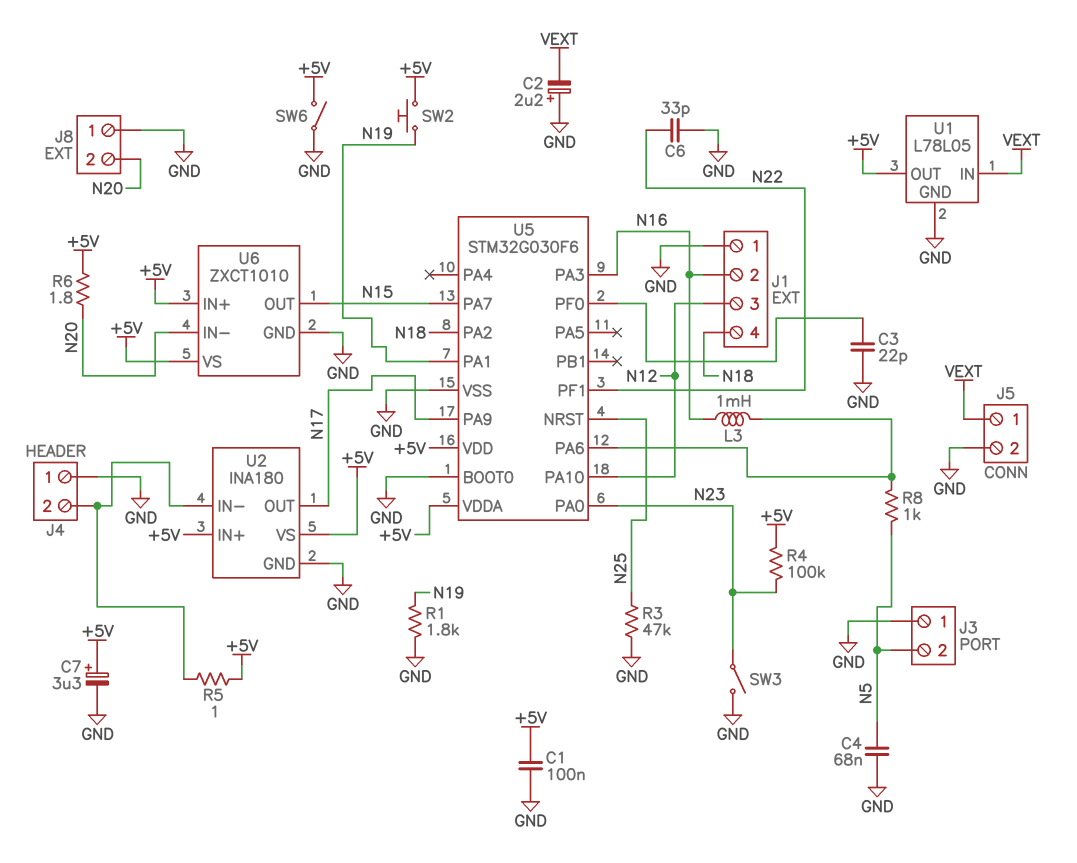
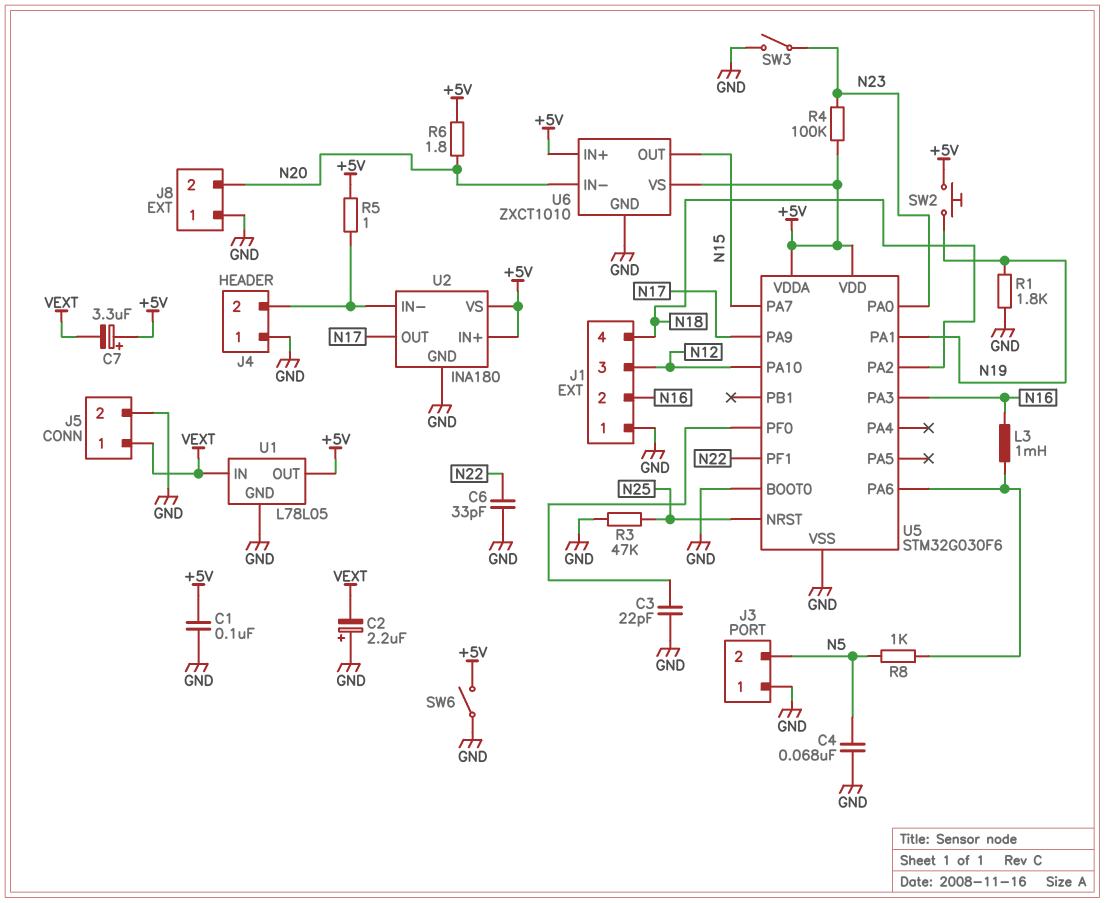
C7: 3.3uF (plus +5V, minus GND) -> 3.3uF (plus +5V, minus VEXT)

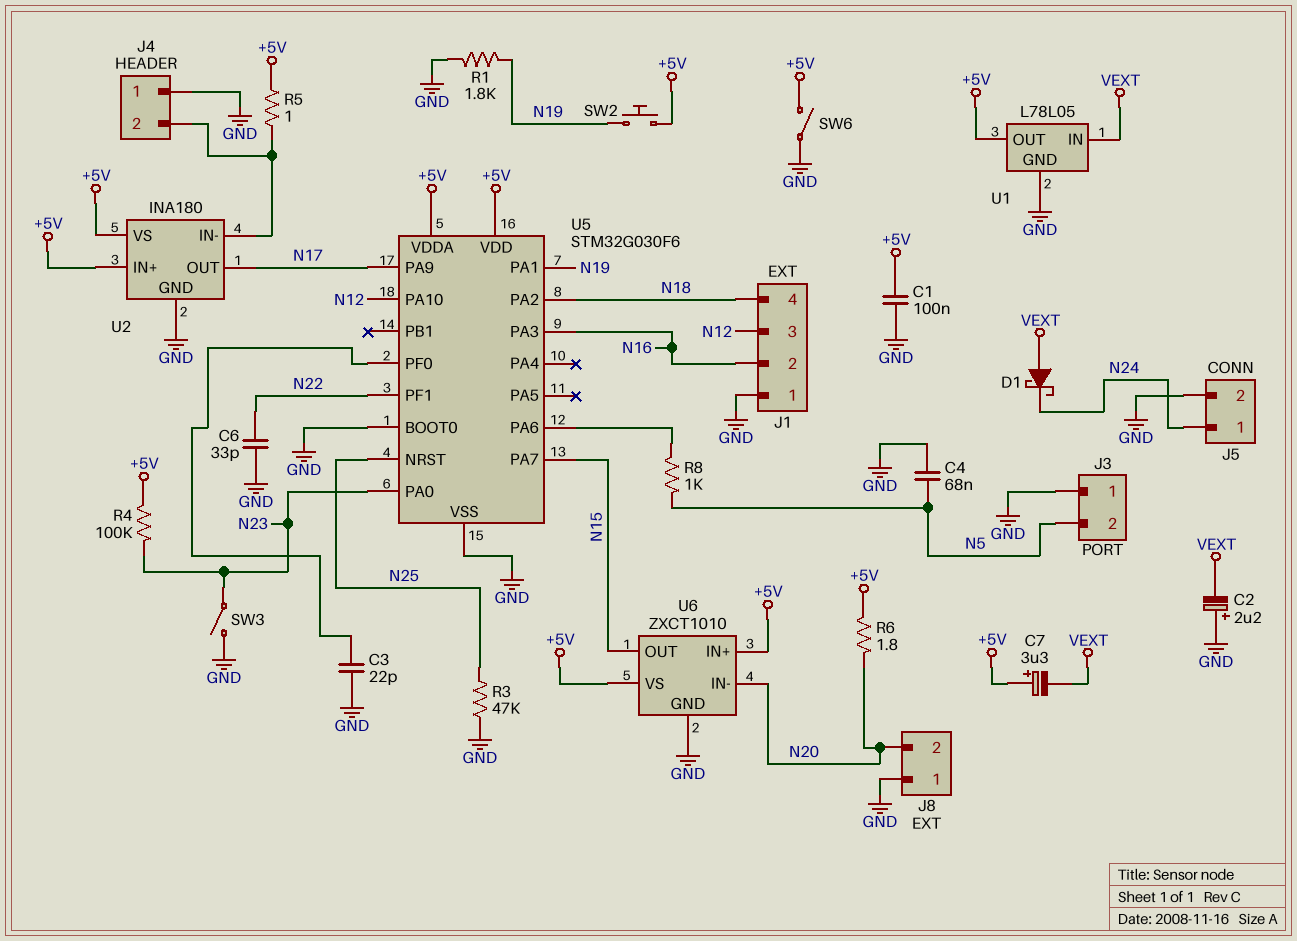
D1: none -> schottky (A VEXT, K N24)
J5 pin 1: VEXT -> N24
L3: 1mH (N16, U5/PA6) -> none

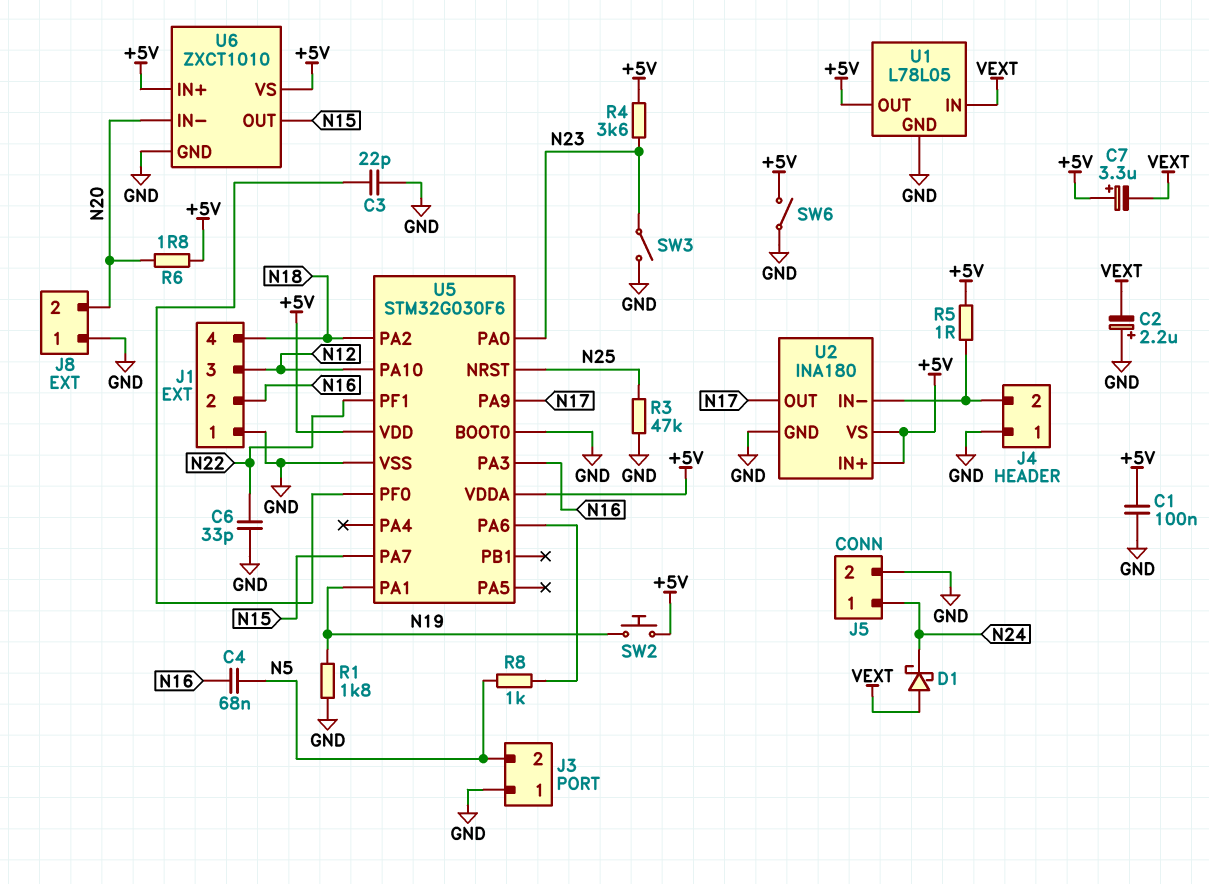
C4: 68nF (GND, N5) -> 68nF (N5, N16)
R4: 100k (+5V, N23) -> 3.6k (+5V, N23)

